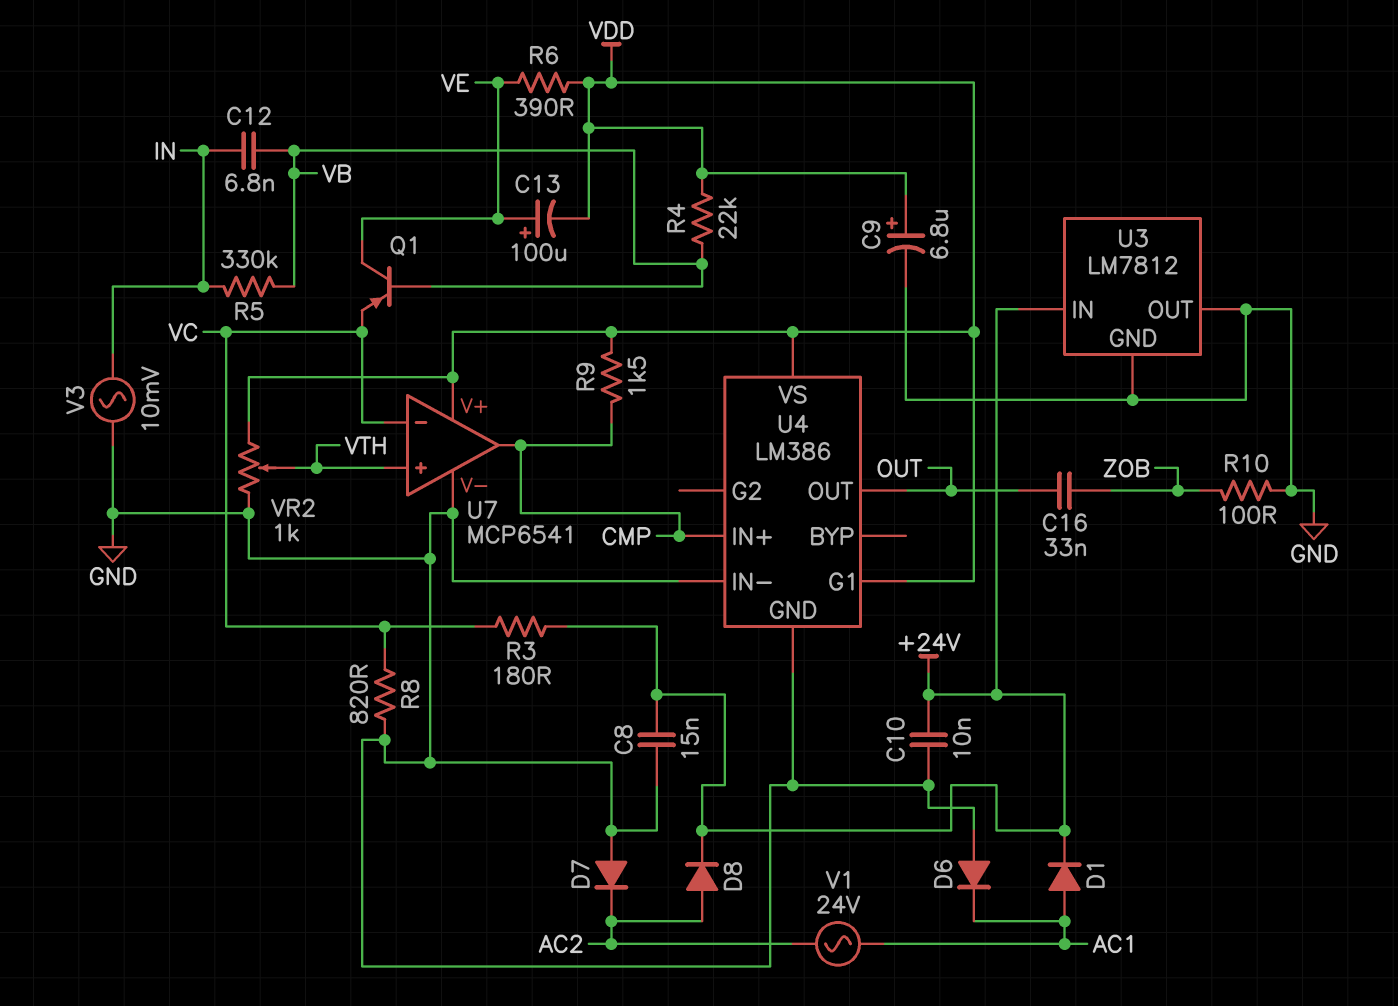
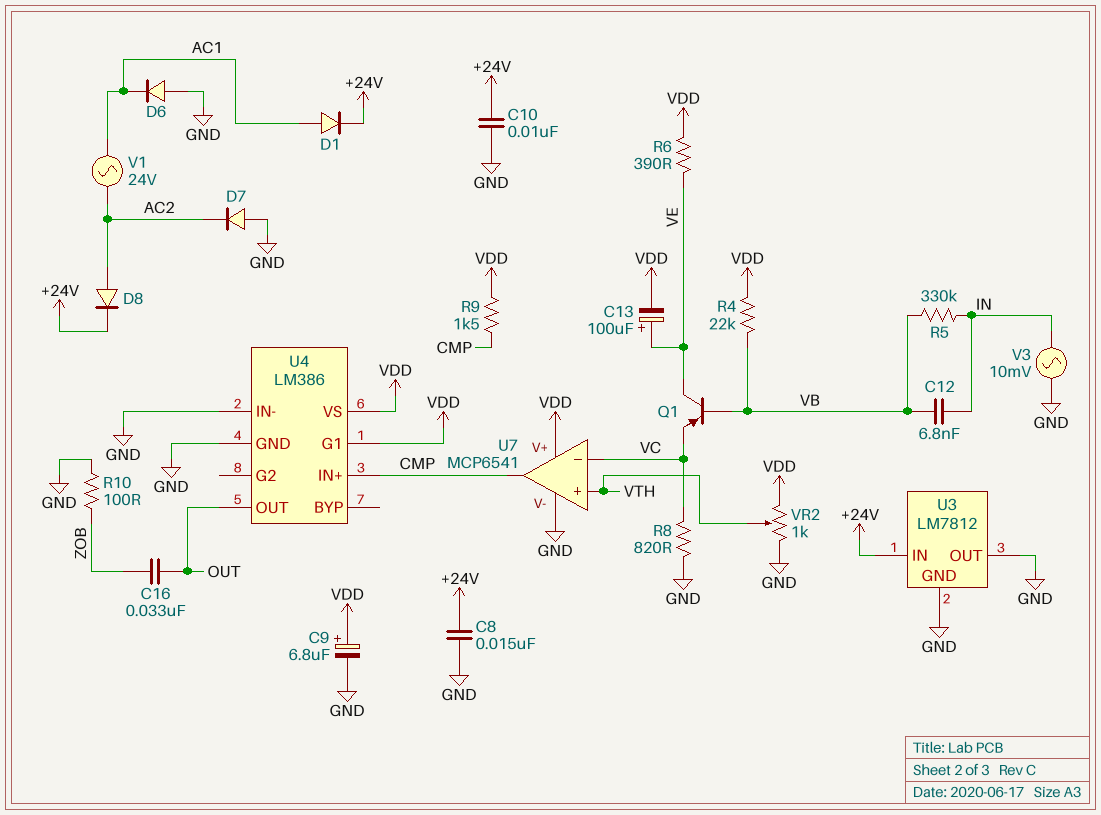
R3: 180 (+24V, VC) -> none

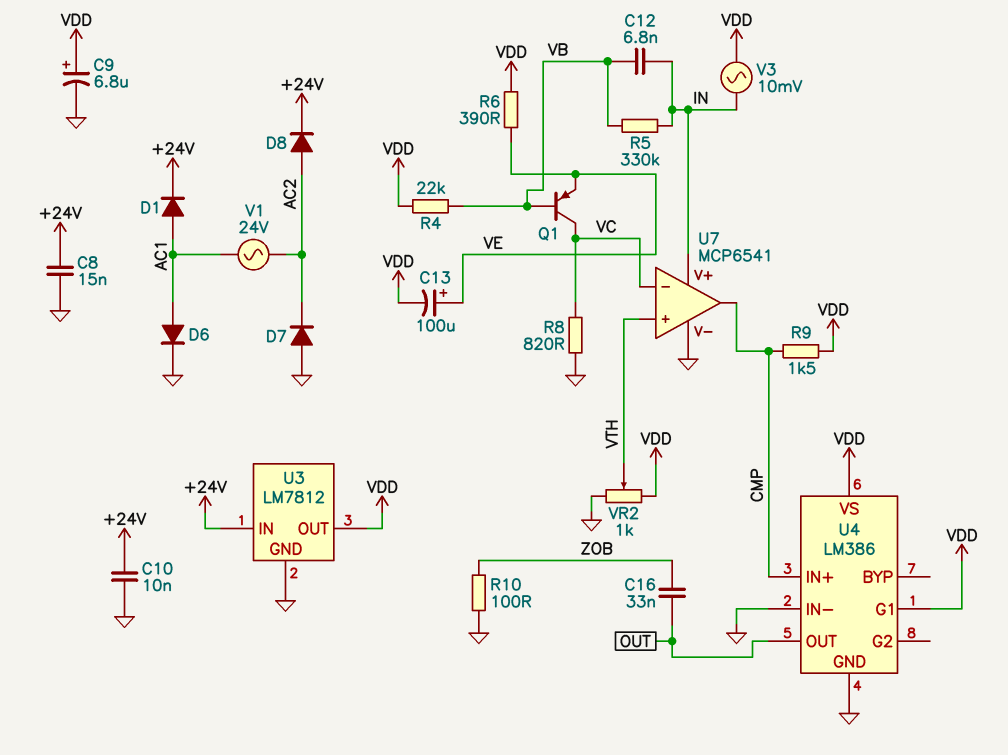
D6: diode (A GND, K AC1) -> diode (A AC1, K GND)
Q1: PNP (B VB, C VE, E VC) -> PNP (B VB, C VC, E VE)
U3 pin OUT: GND -> VDD
U7 pin V+: VDD -> IN
V3: AC 10mV (GND, IN) -> AC 10mV (IN, VDD)

